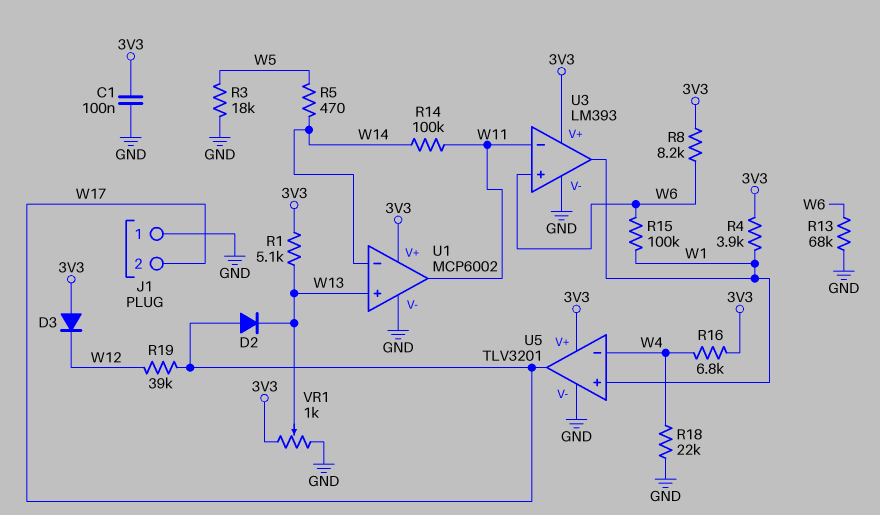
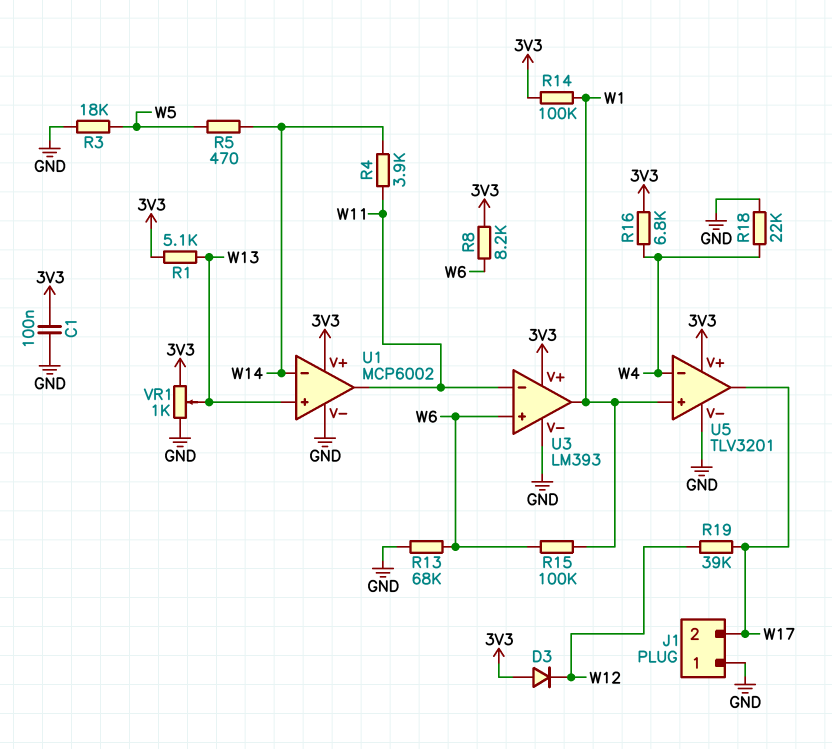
D2: diode (A W17, K W13) -> none
R4: 3.9k (3V3, W1) -> 3.9k (W11, W14)
R14: 100k (W11, W14) -> 100k (3V3, W1)

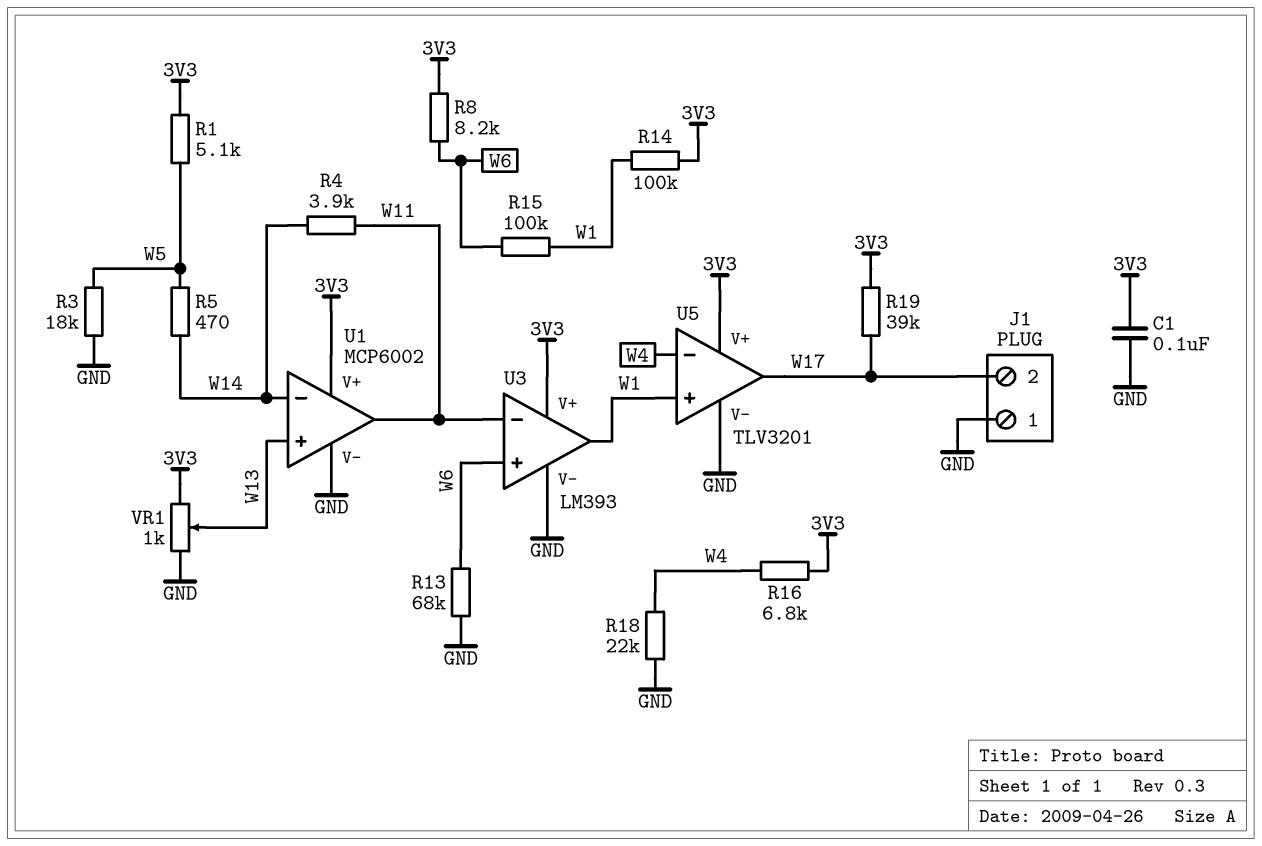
D3: diode (A 3V3, K W12) -> none
R1: 5.1k (3V3, W13) -> 5.1k (3V3, W5)
R19: 39k (W12, W17) -> 39k (3V3, W17)

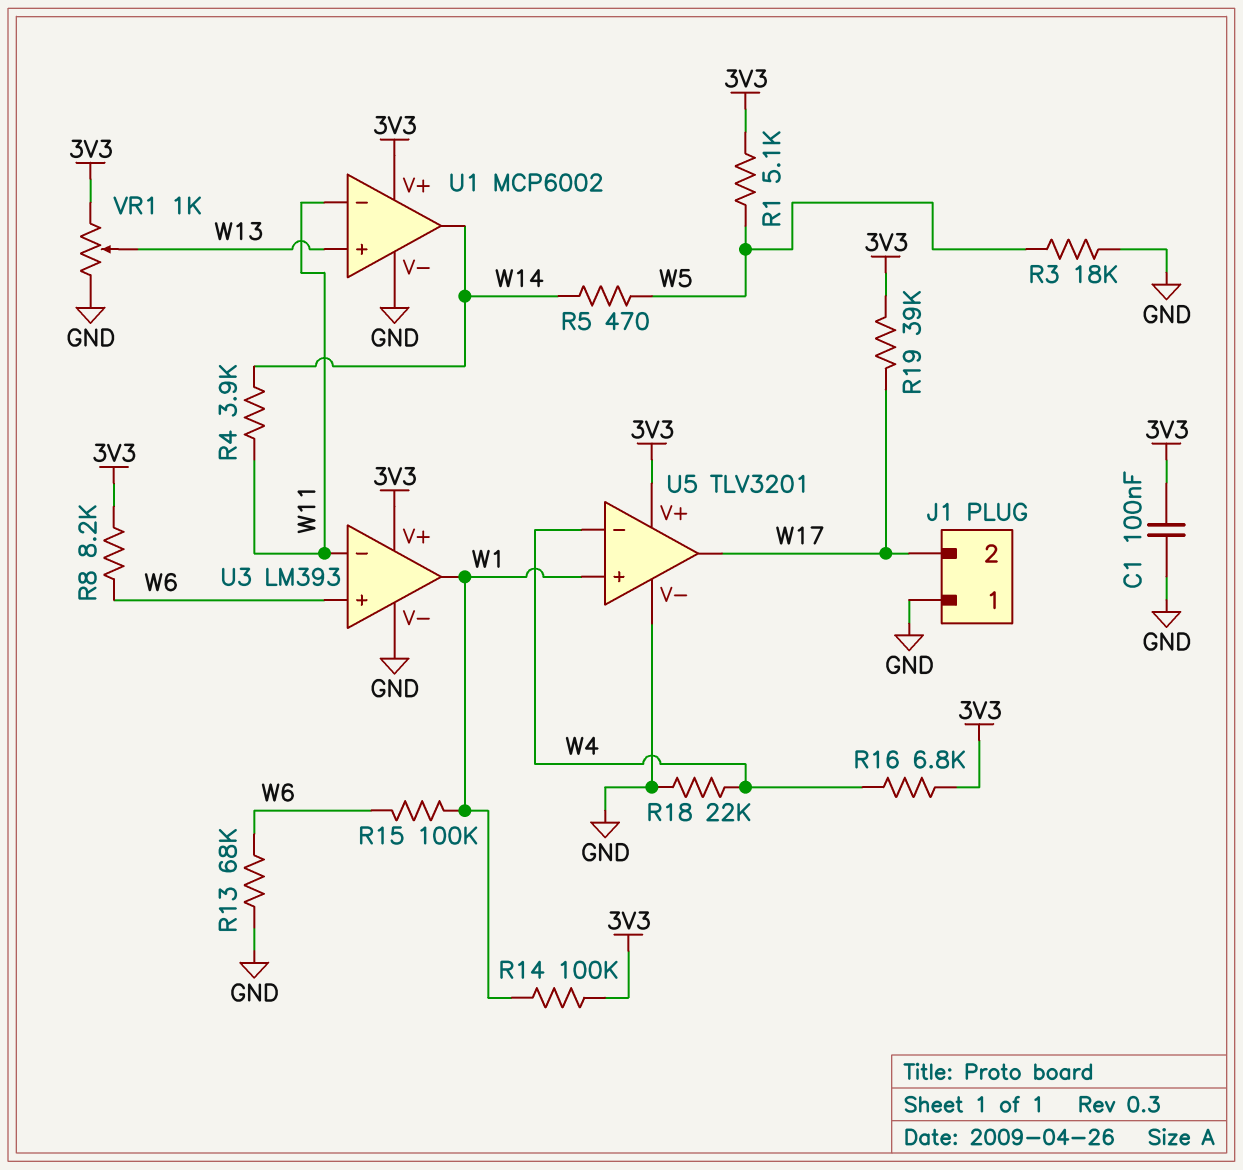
U1 pin in-: W14 -> W11
U1 pin out: W11 -> W14

